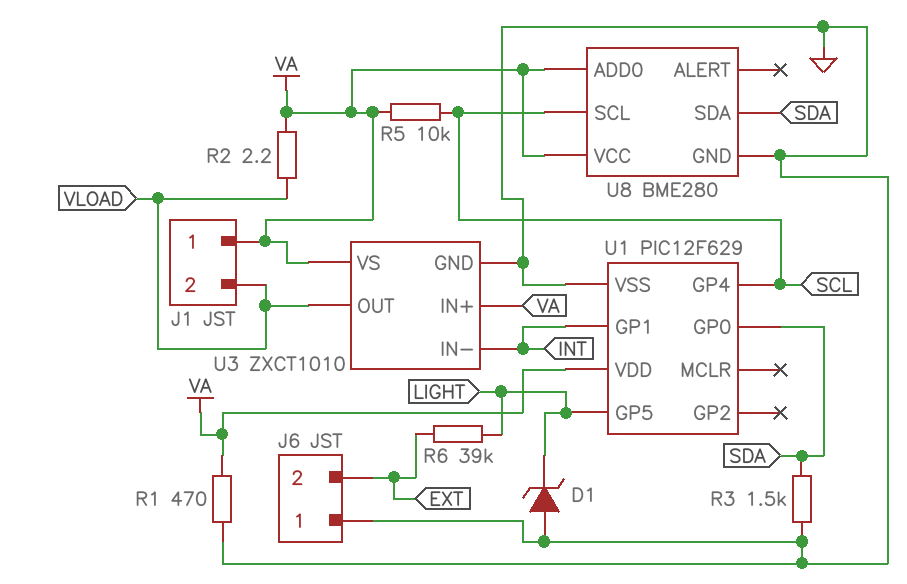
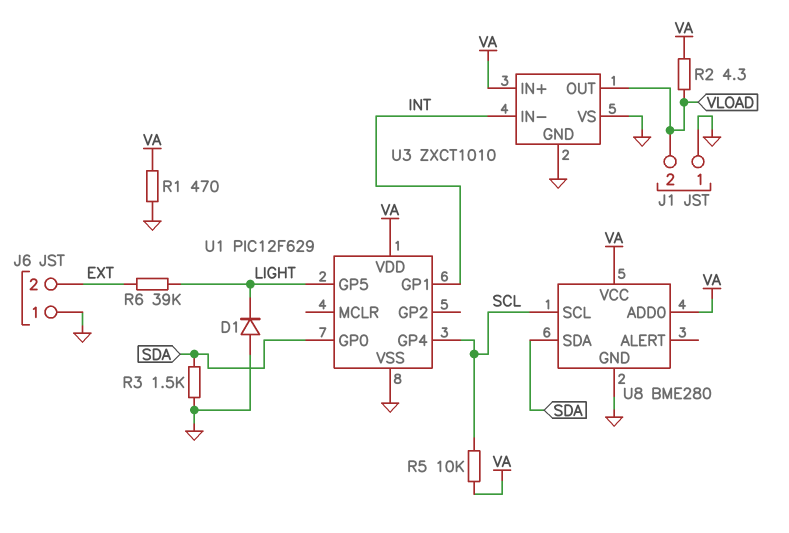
D1: zener (A GND, K LIGHT) -> diode (A GND, K LIGHT)
J1 pin 1: VA -> GND
R2: 2.2 (VA, VLOAD) -> 4.3 (VA, VLOAD)
U3 pin VS: VA -> GND

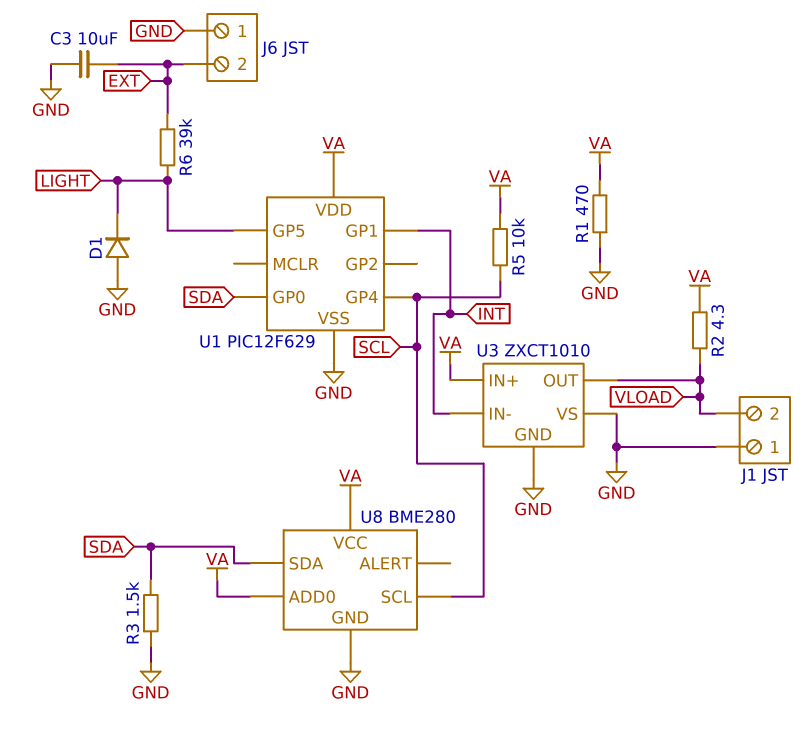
C3: none -> 10uF (EXT, GND)

